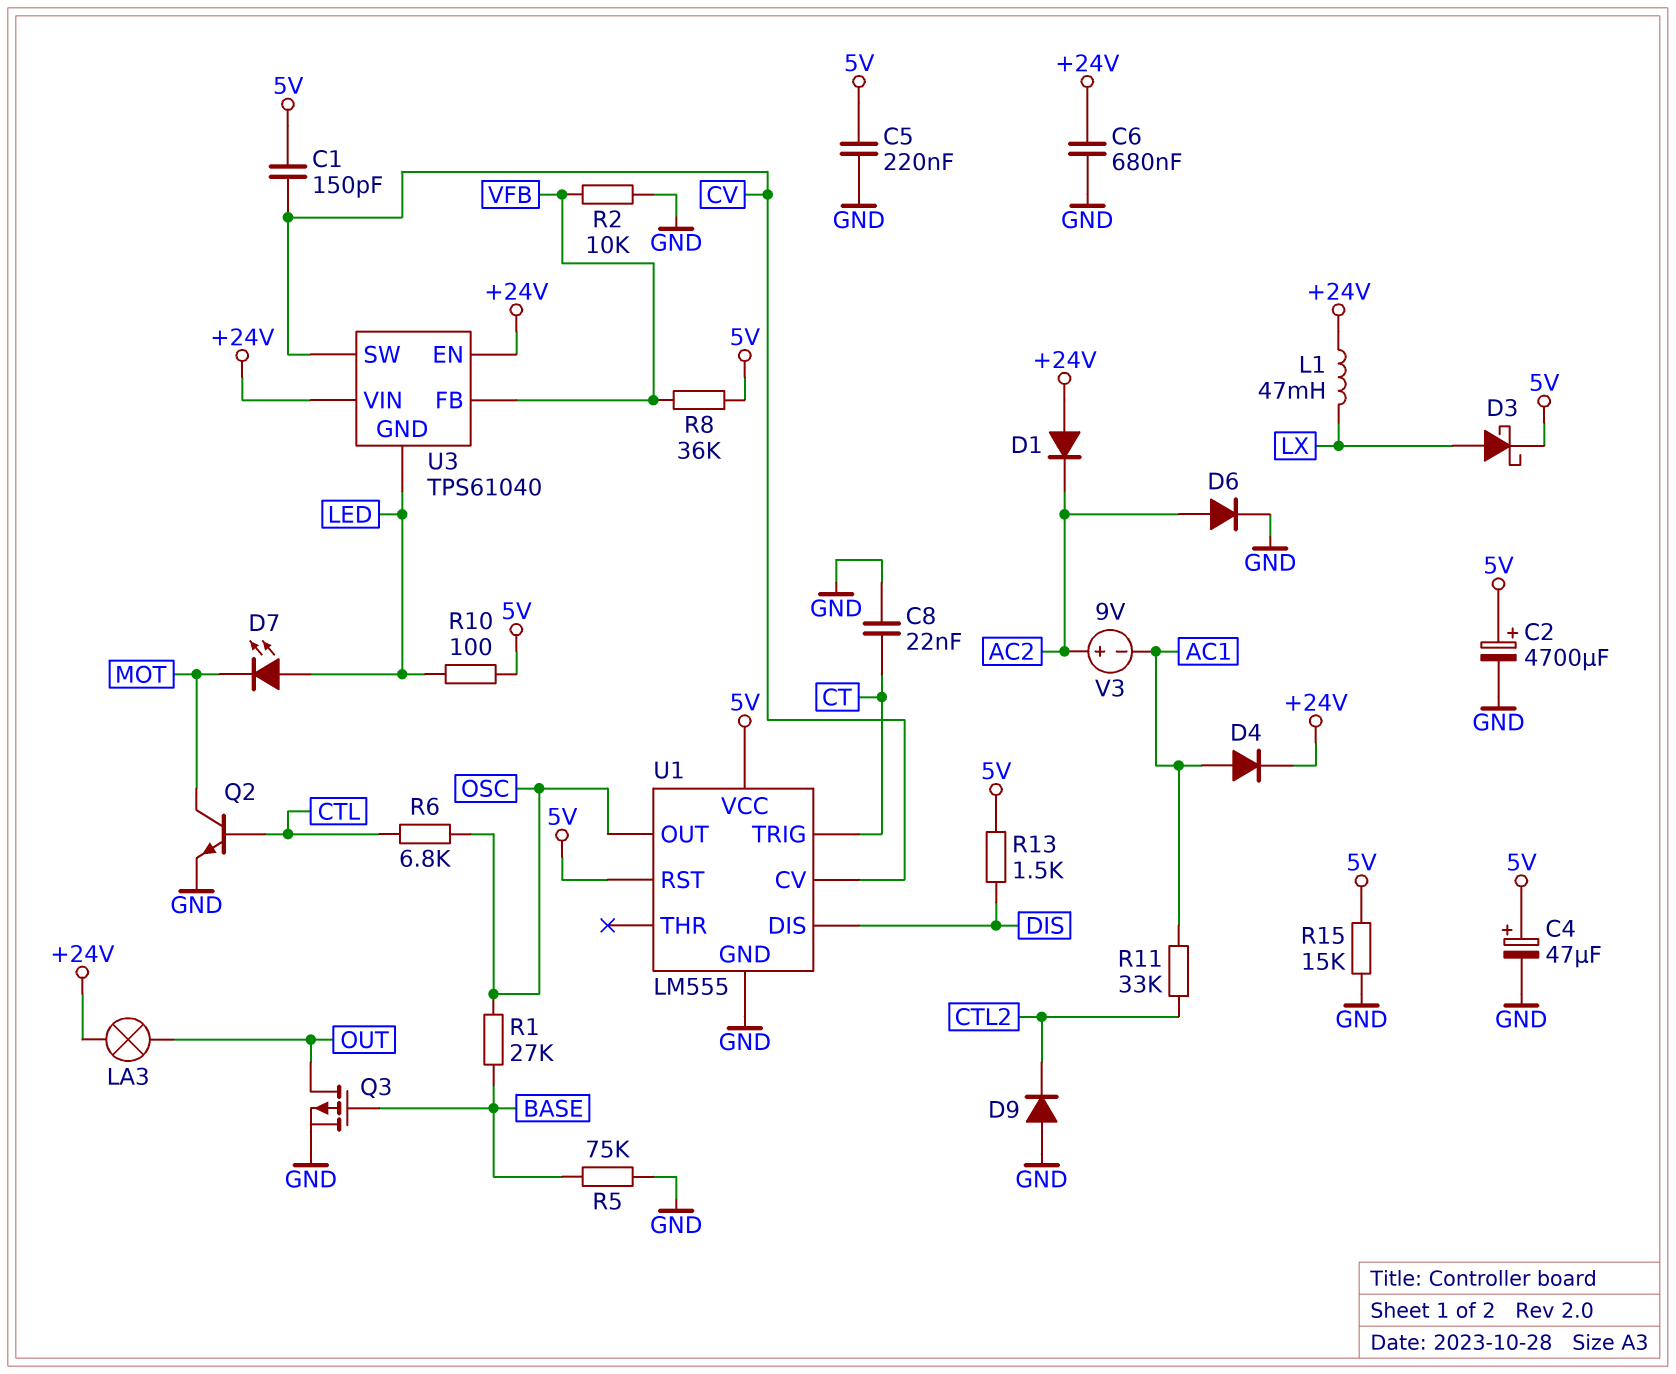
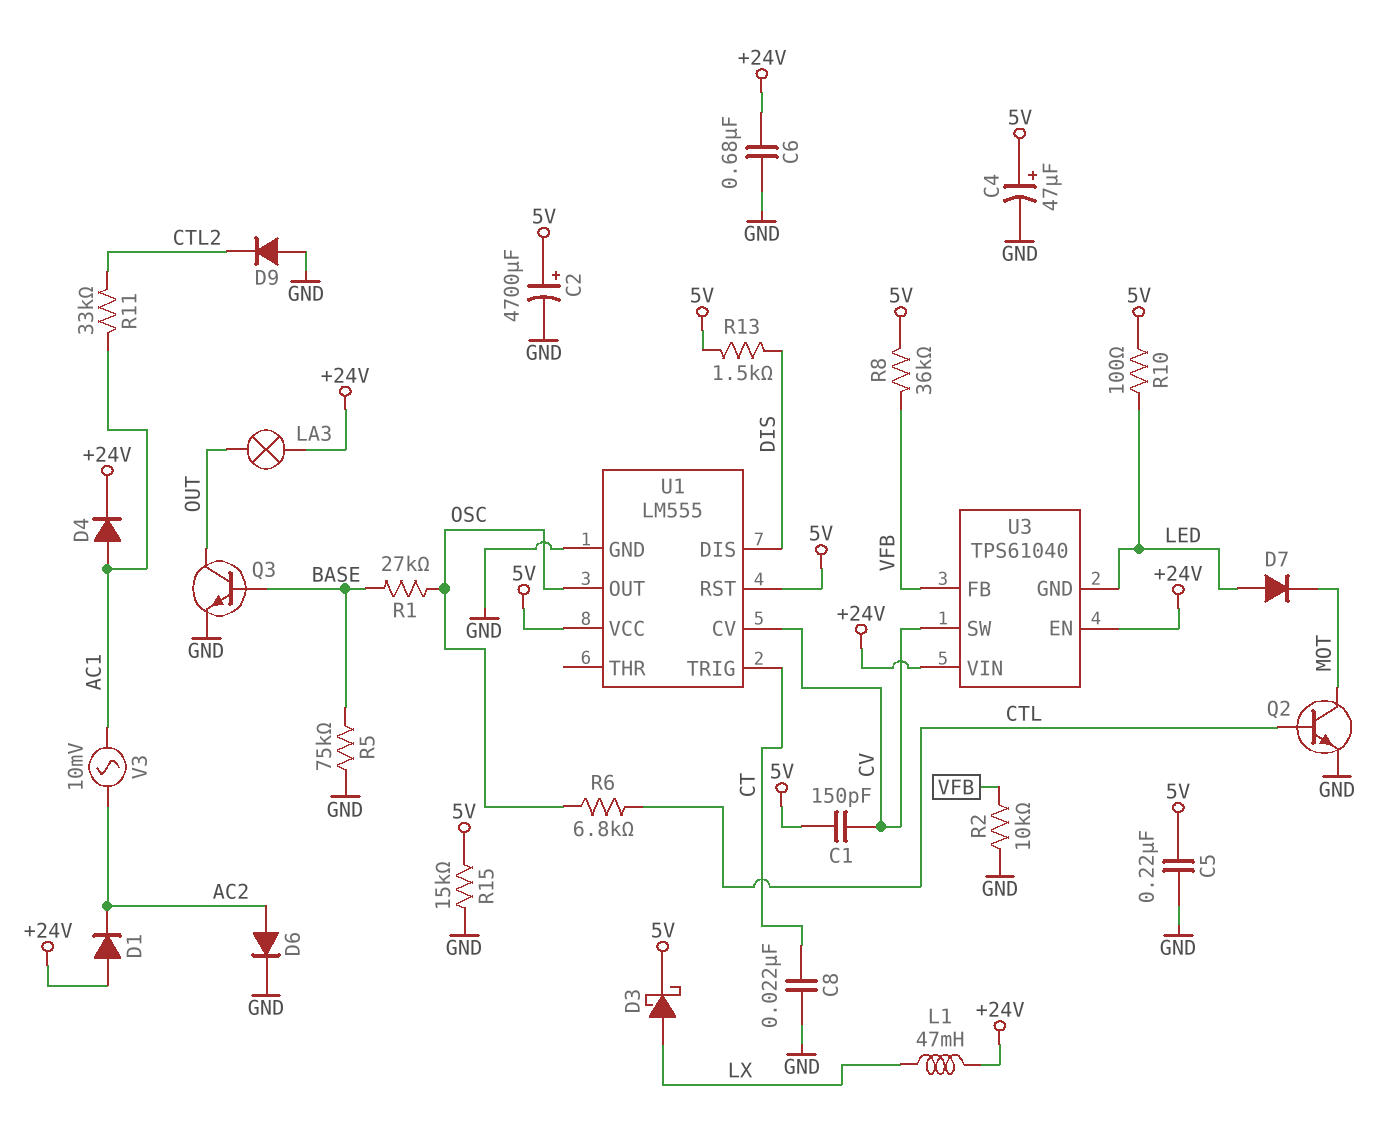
D7: LED (A LED, K MOT) -> diode (A LED, K MOT)
Q3: PMOS (G BASE, D OUT, S GND) -> NPN (B BASE, C OUT, E GND)
V3: 9V (plus AC2, minus AC1) -> AC 10mV (AC1, AC2)

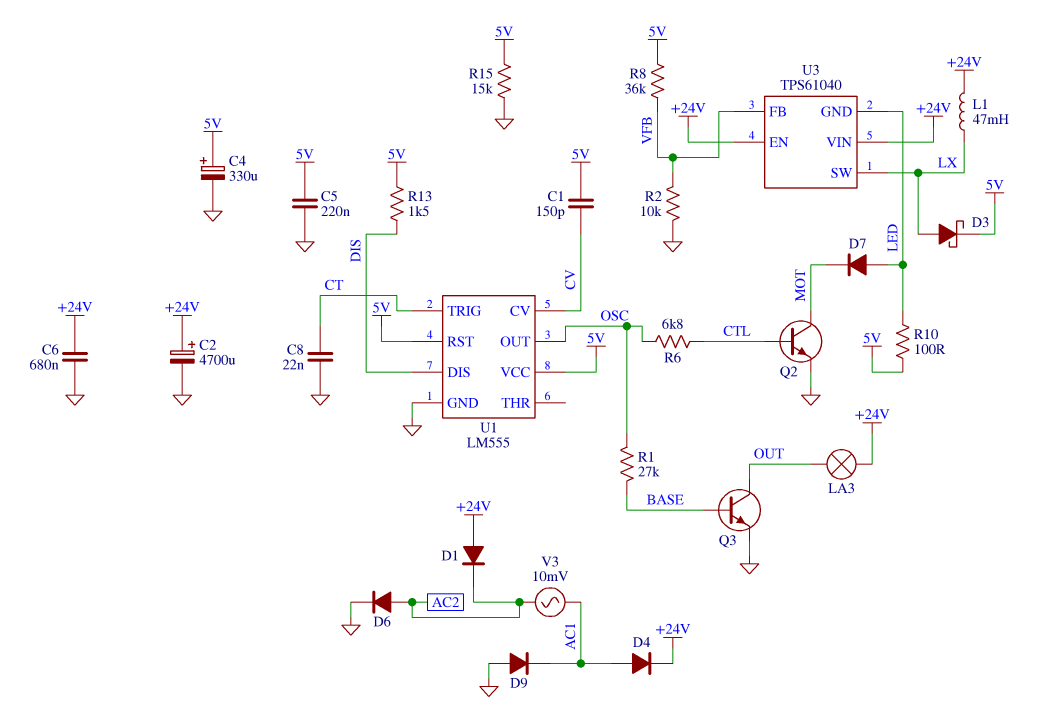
C2: 4700uF (plus 5V, minus GND) -> 4700uF (plus +24V, minus GND)
C4: 47uF (plus 5V, minus GND) -> 330uF (plus 5V, minus GND)
D9: diode (A GND, K CTL2) -> diode (A GND, K AC1)
R5: 75k (BASE, GND) -> none
R11: 33k (AC1, CTL2) -> none
U3 pin SW: CV -> LX

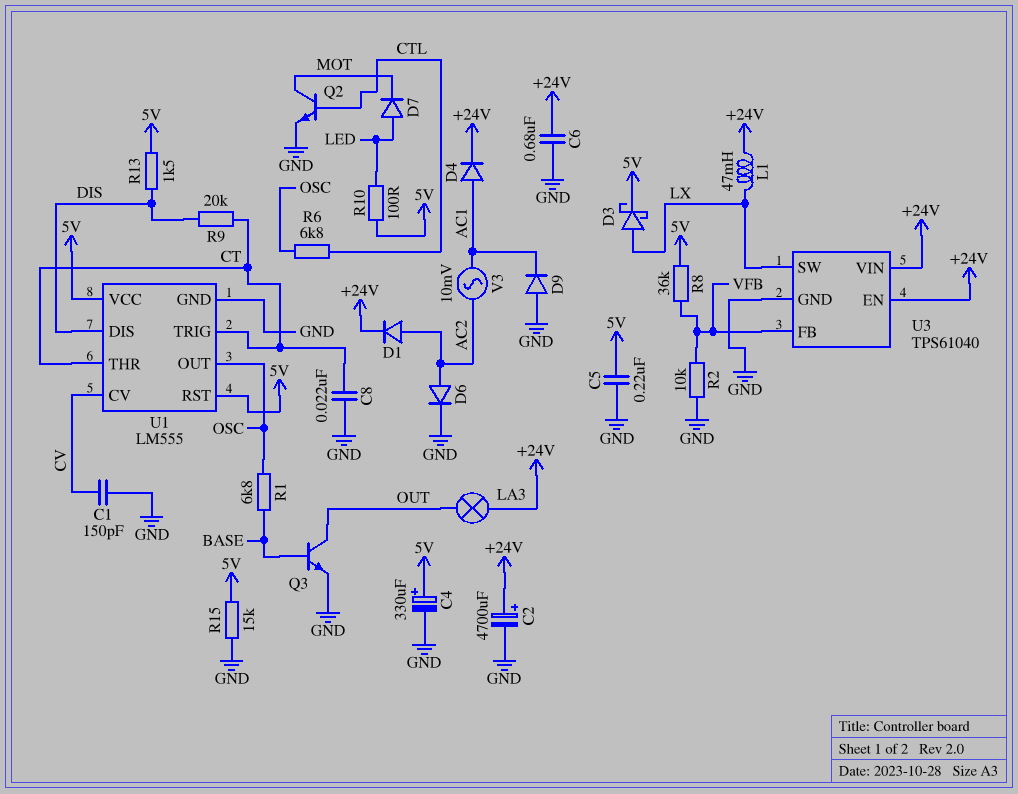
C1: 150pF (5V, CV) -> 150pF (CV, GND)
D1: diode (A +24V, K AC2) -> diode (A AC2, K +24V)
R1: 27k (BASE, OSC) -> 6.8k (BASE, OSC)
R9: none -> 20k (CT, DIS)
U1 pin THR: none -> CT
U3 pin GND: LED -> GND

